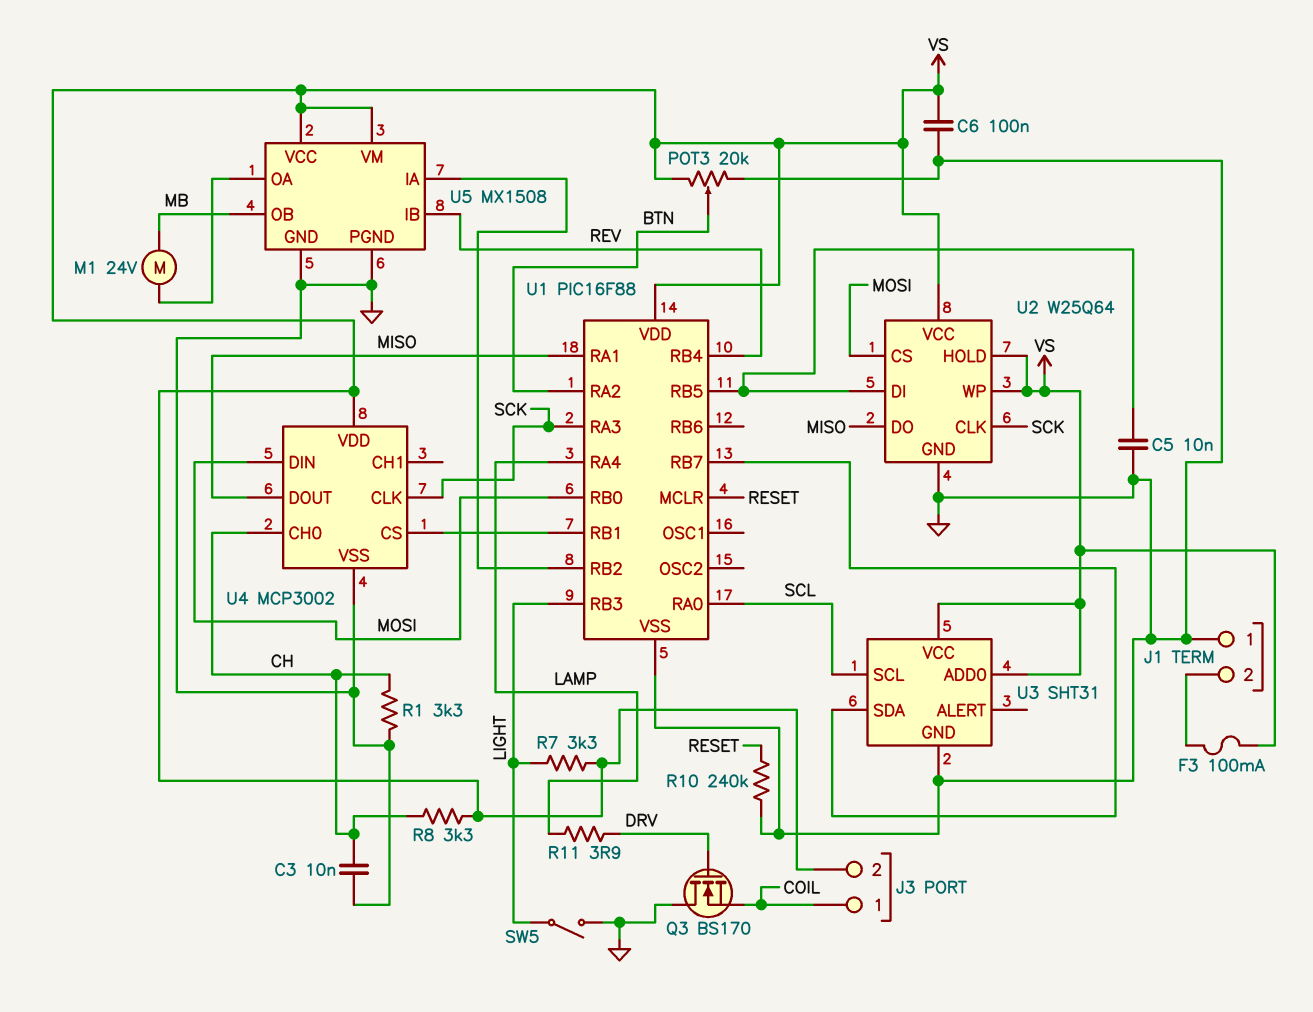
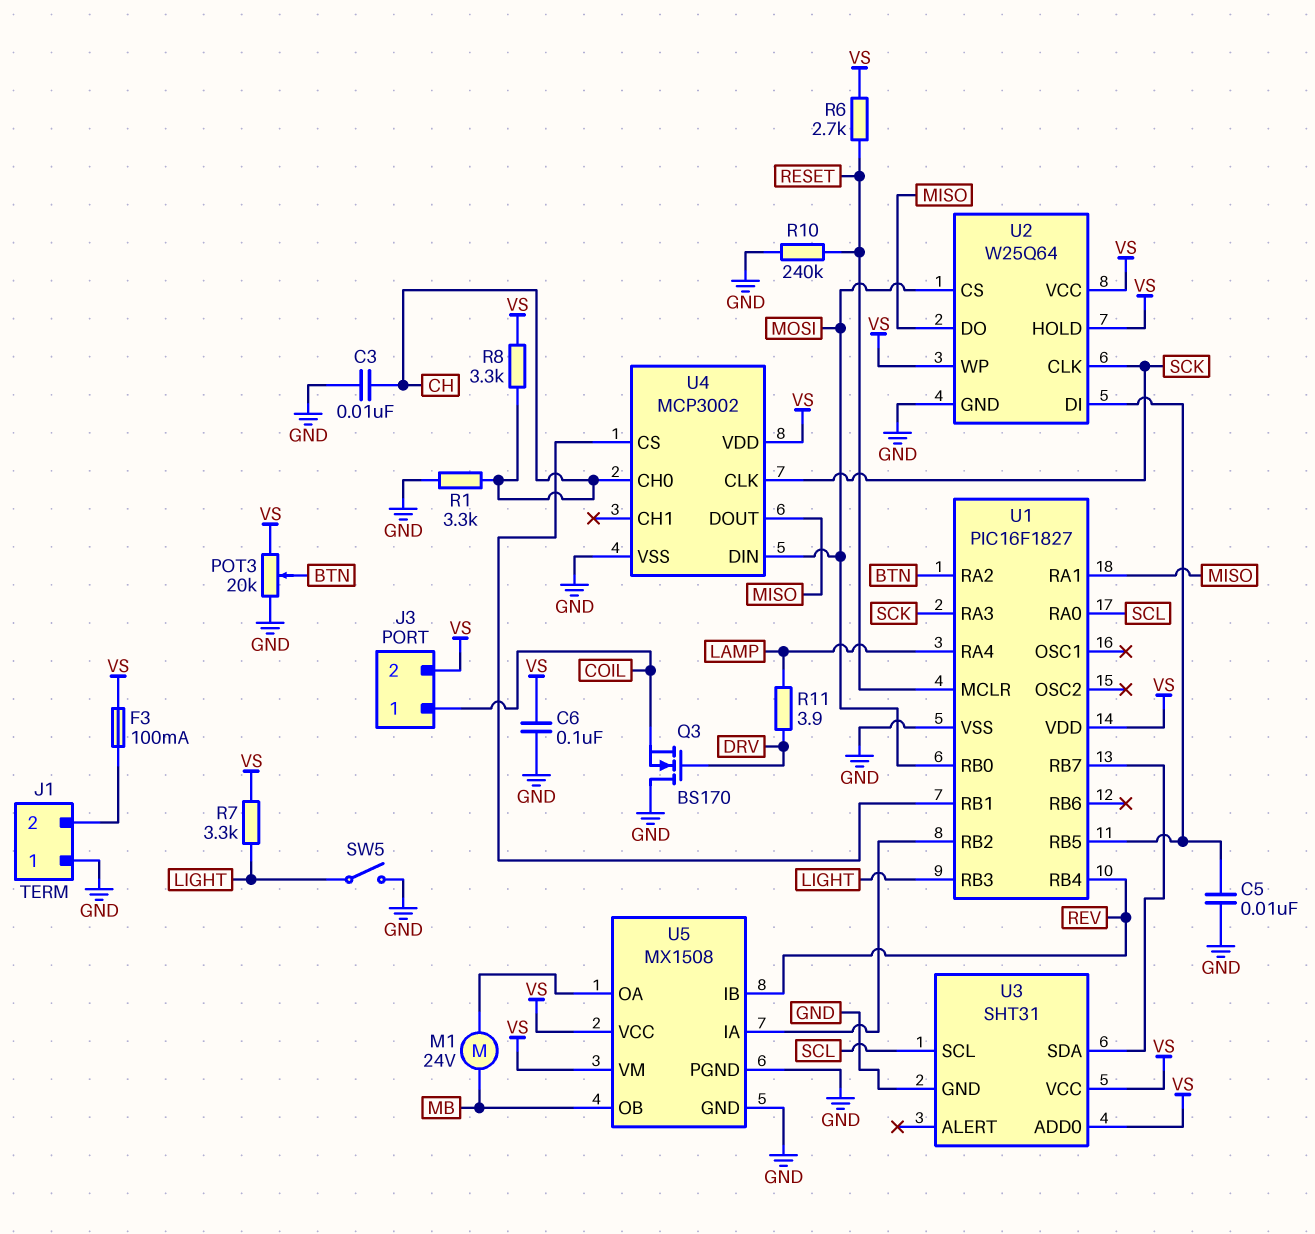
R6: none -> 2.7k (RESET, VS)
U1: PIC16F88 -> PIC16F1827

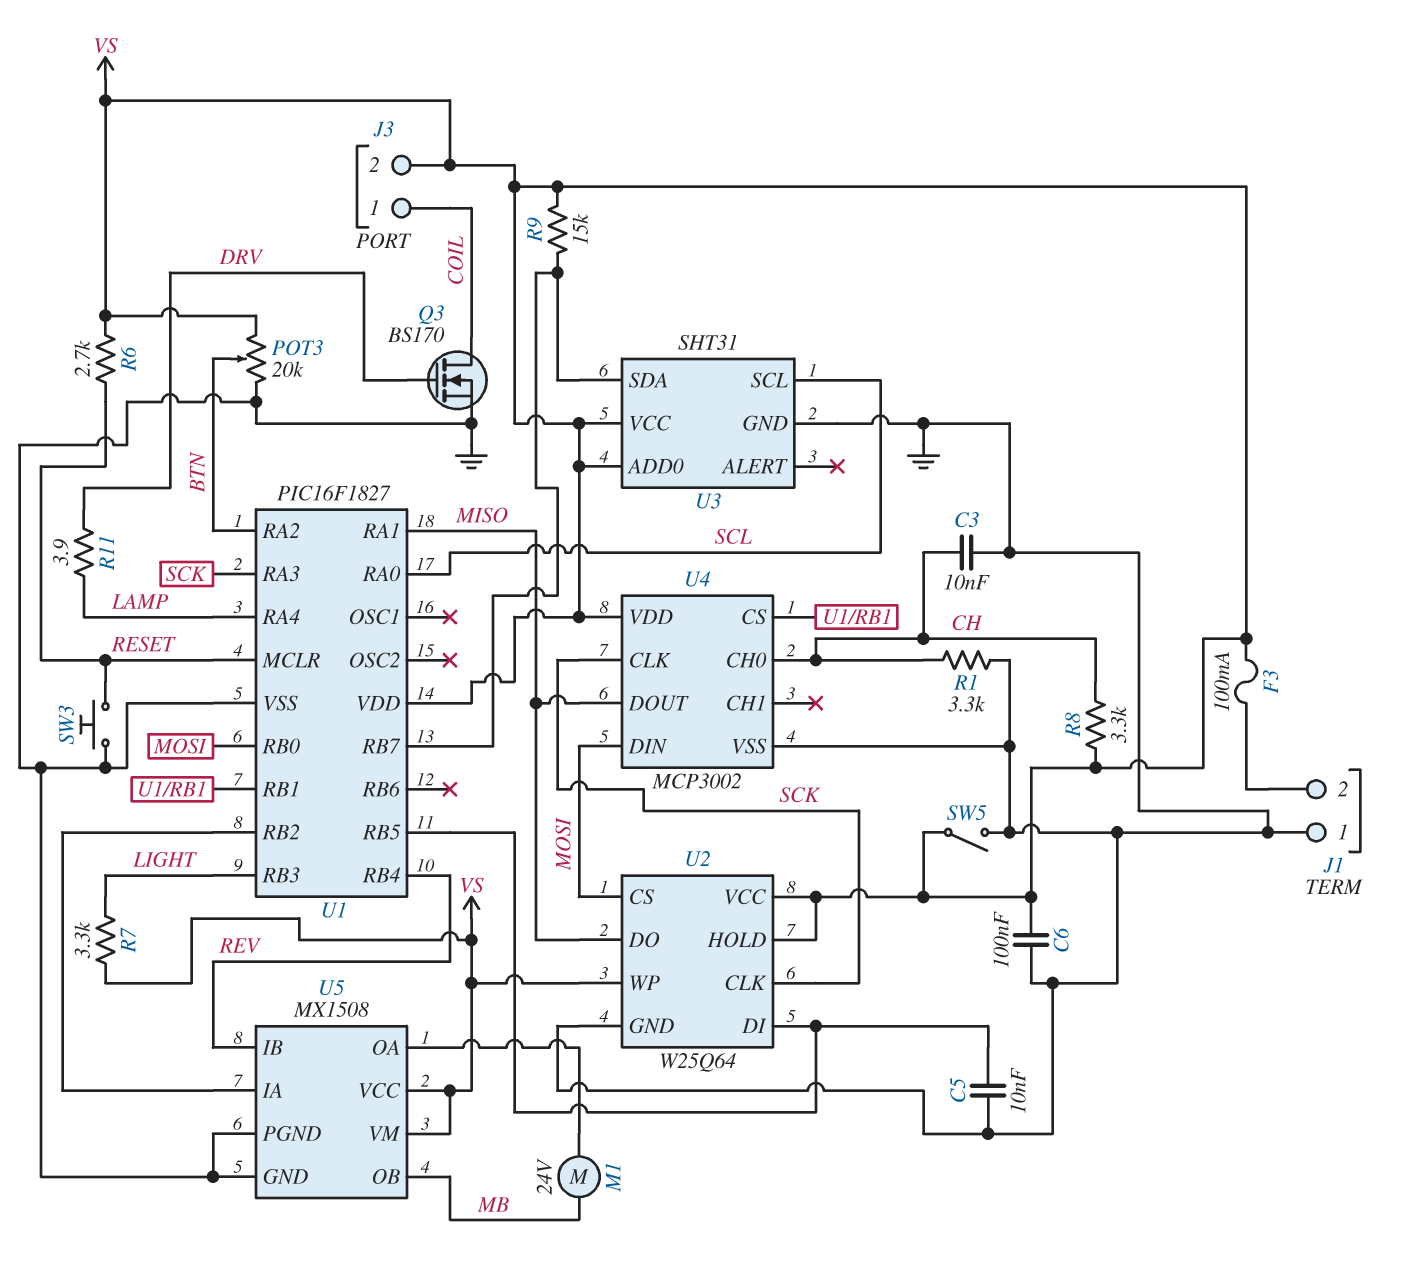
Q3: NMOS BS170 (G DRV, D GND, S COIL) -> NMOS BS170 (G DRV, D COIL, S GND)
R9: none -> 15k (U1/RB7, VS)
R10: 240k (GND, RESET) -> none
SW3: none -> button (GND, RESET)
SW5: switch (GND, LIGHT) -> switch (GND, VS)

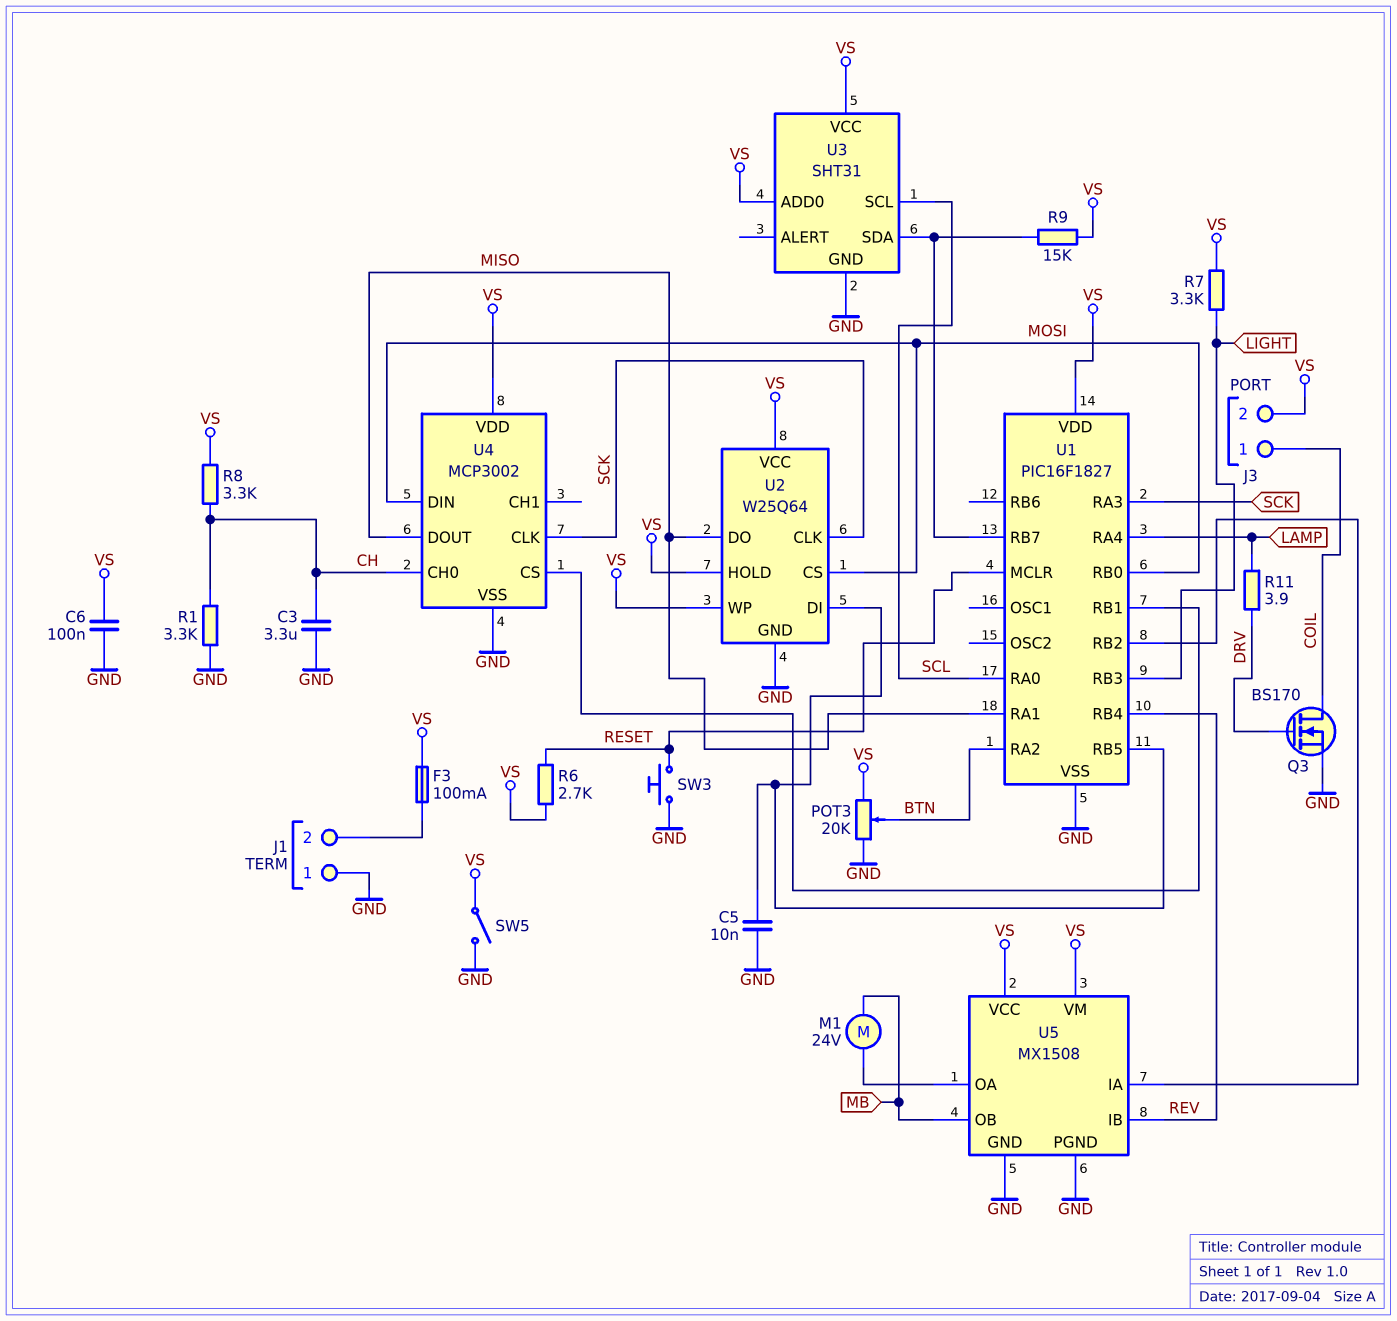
C3: 10nF (CH, GND) -> 3.3uF (CH, GND)

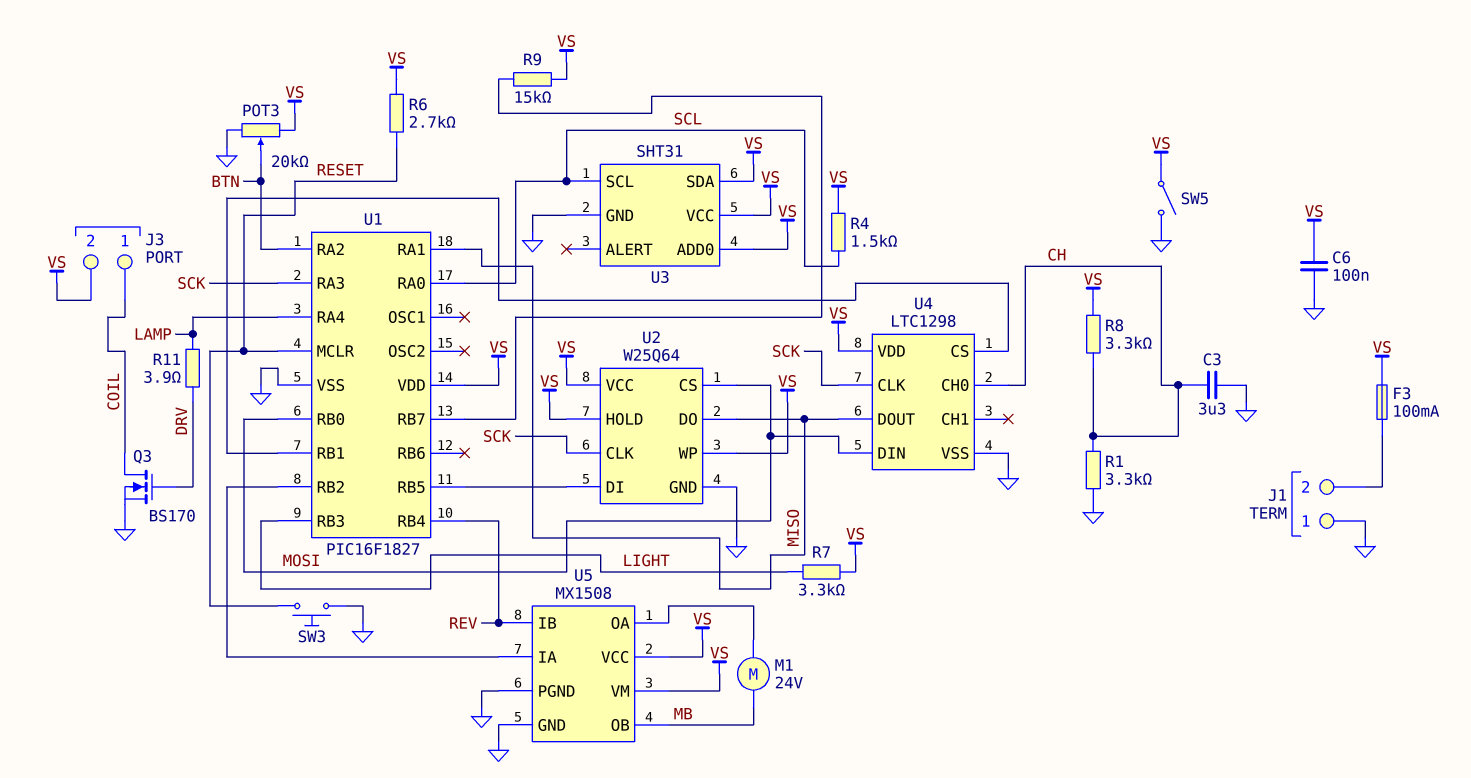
C5: 10nF (GND, U1/RB5) -> none
R4: none -> 1.5k (SCL, VS)
U3 pin SDA: U1/RB7 -> VS
U4: MCP3002 -> LTC1298

